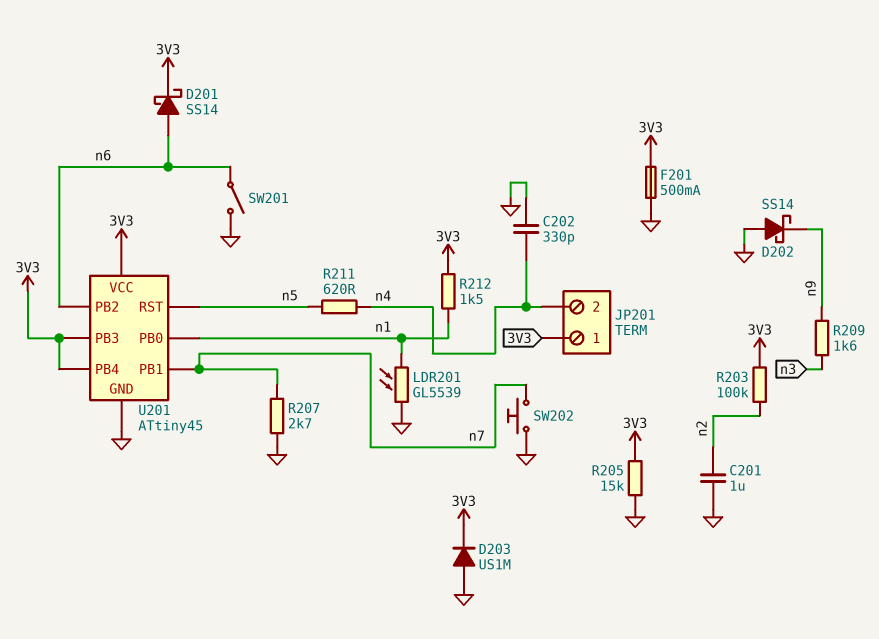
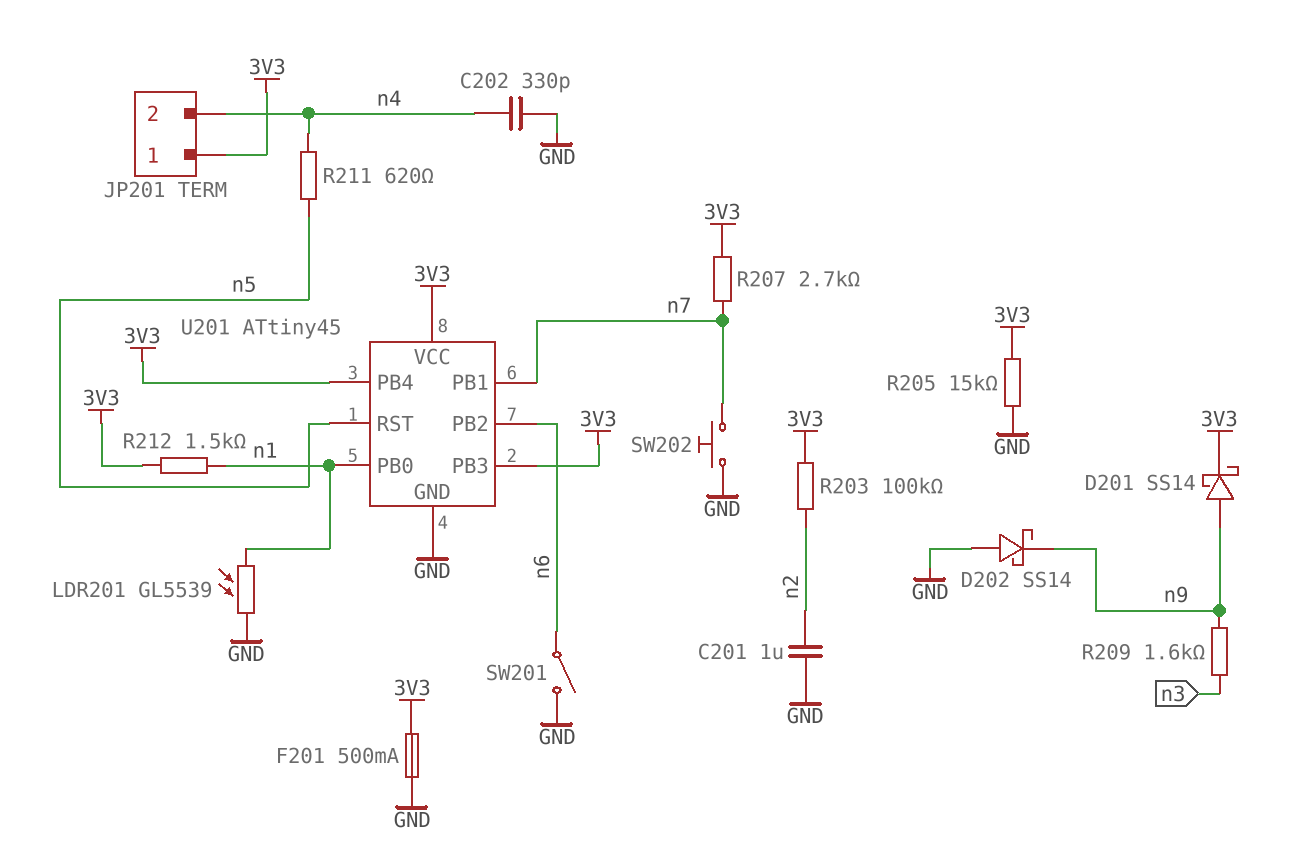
D201: schottky SS14 (A n6, K 3V3) -> schottky SS14 (A n9, K 3V3)
D203: diode US1M (A GND, K 3V3) -> none
R207: 2.7k (GND, n7) -> 2.7k (3V3, n7)

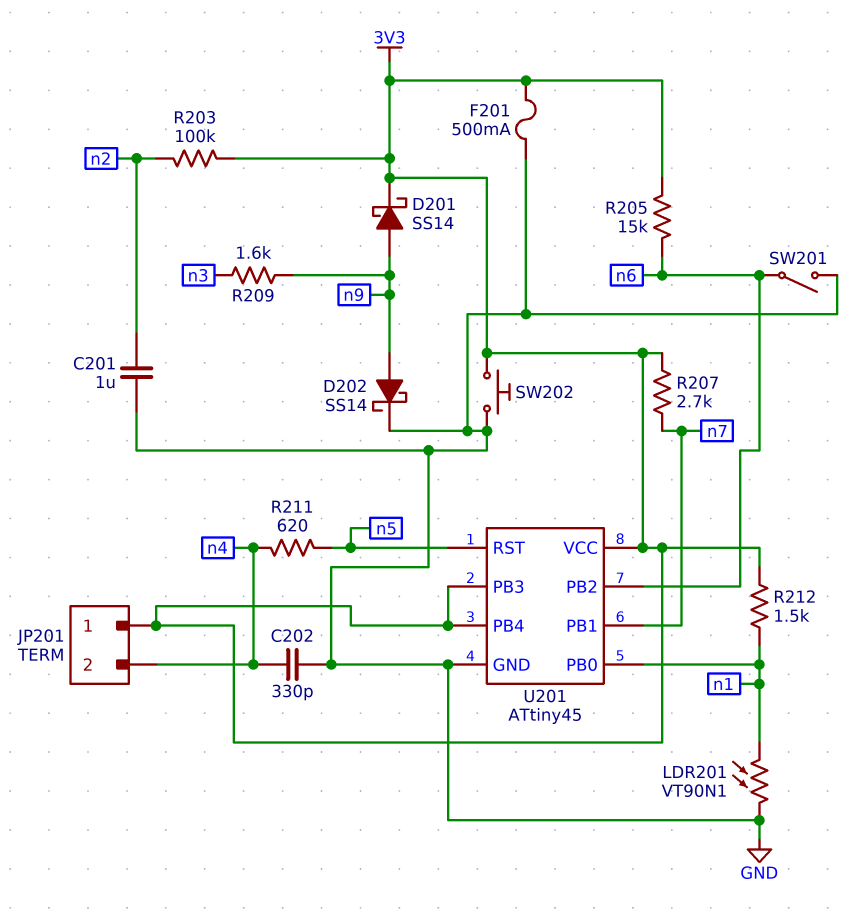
D202: schottky SS14 (A GND, K n9) -> schottky SS14 (A n9, K GND)
LDR201: GL5539 (GND, n1) -> VT90N1 (GND, n1)
R205: 15k (3V3, GND) -> 15k (3V3, n6)
SW202: button (GND, n7) -> button (3V3, GND)

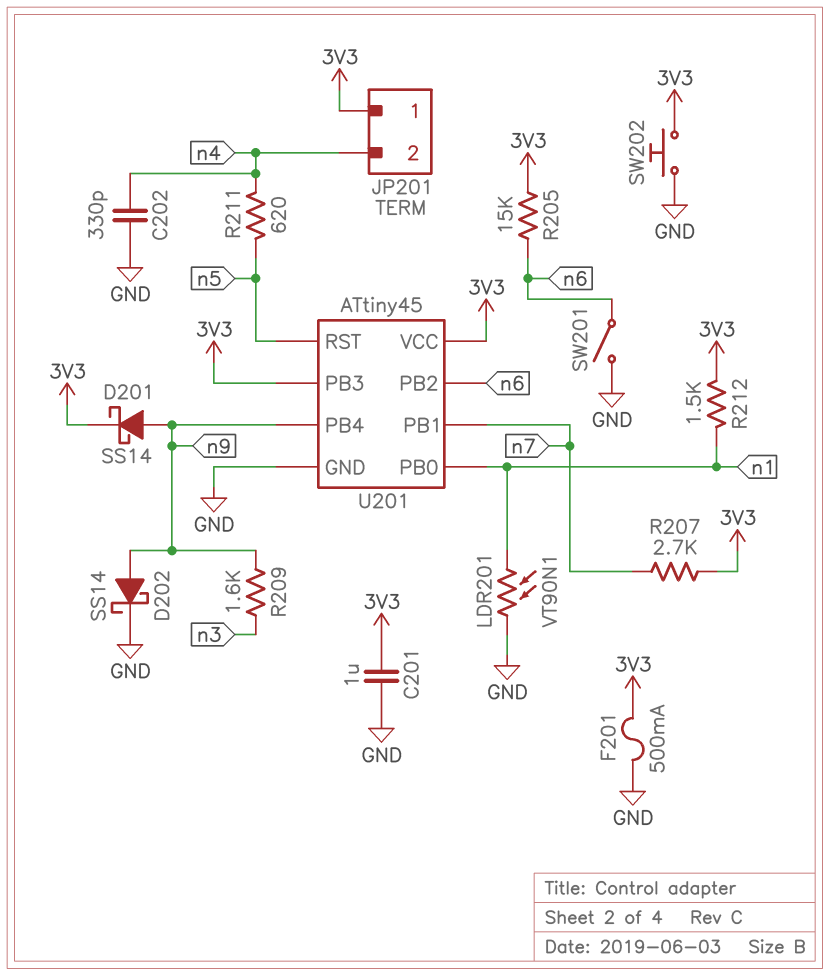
C201: 1uF (GND, n2) -> 1uF (3V3, GND)
R203: 100k (3V3, n2) -> none
U201 pin PB4: 3V3 -> n9

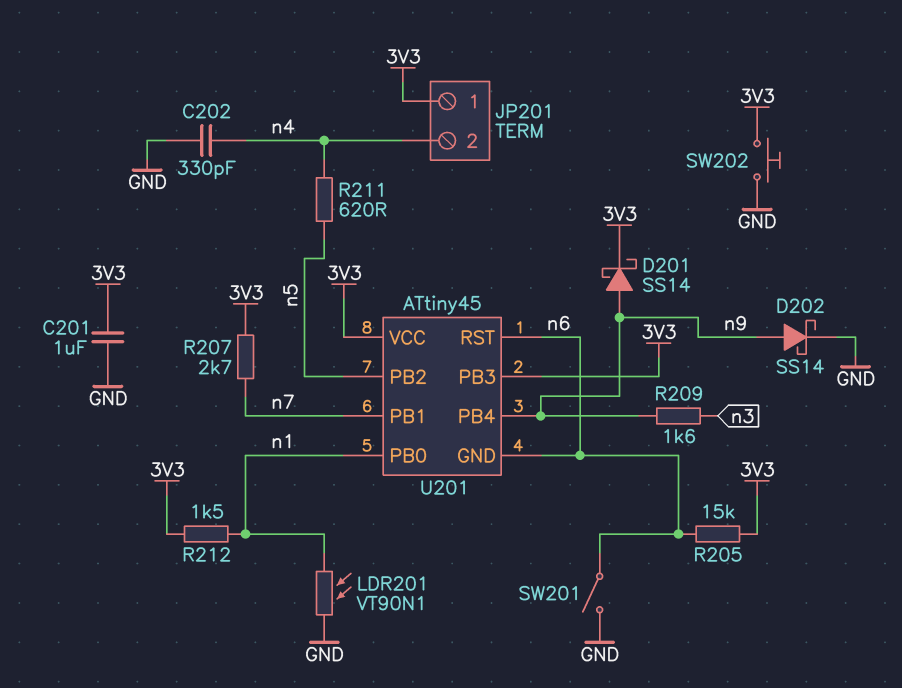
F201: 500mA (3V3, GND) -> none
U201 pin GND: GND -> n6
U201 pin PB2: n6 -> n5
U201 pin RST: n5 -> n6

